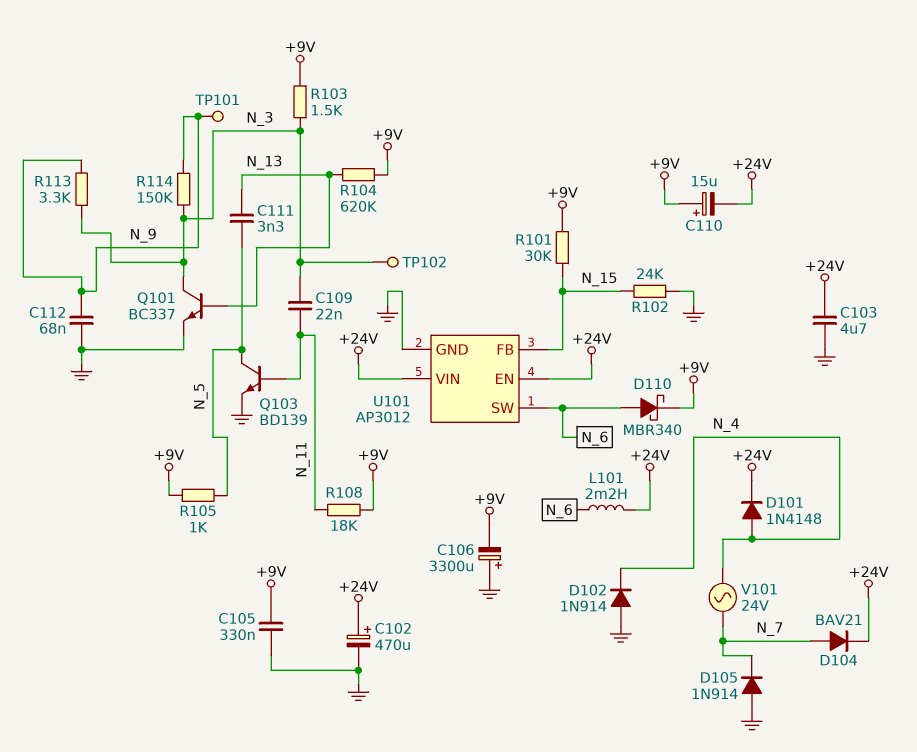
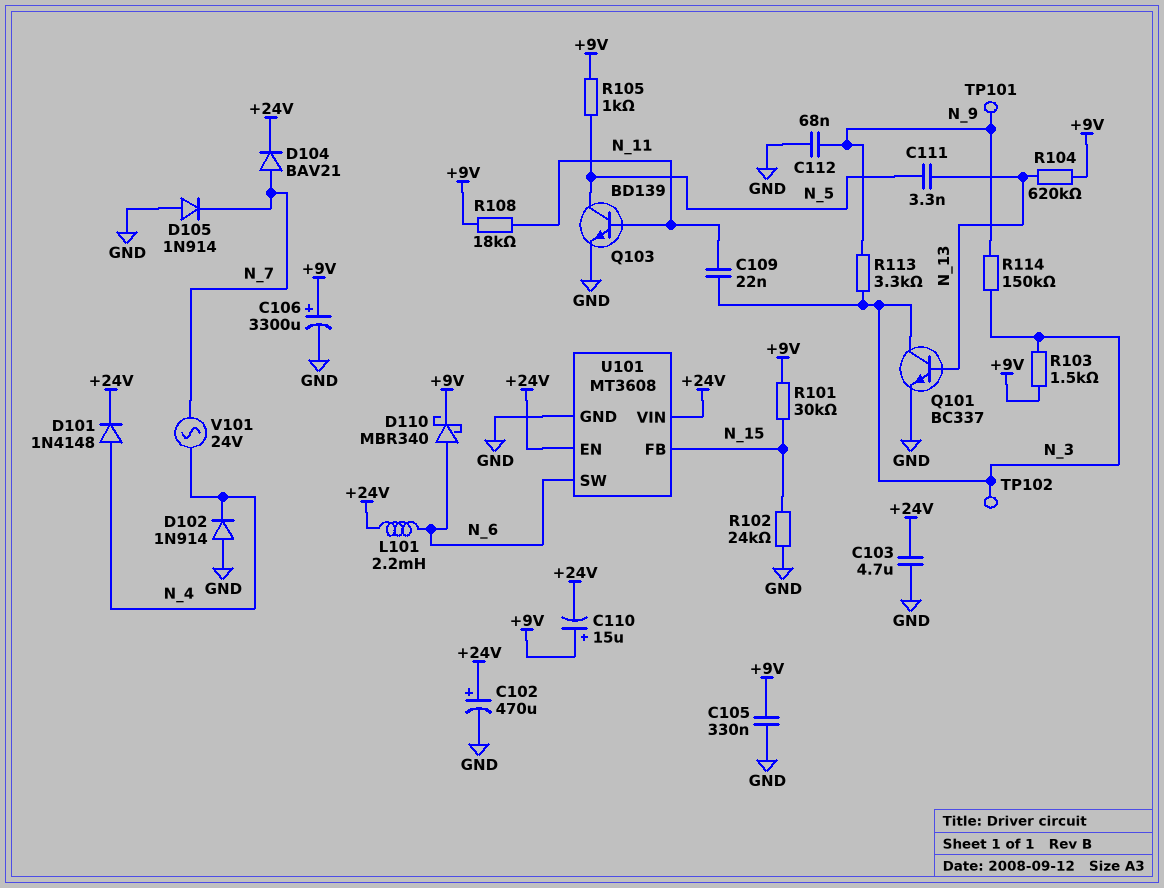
C106: 3300uF (plus GND, minus +9V) -> 3300uF (plus +9V, minus GND)
U101: AP3012 -> MT3608

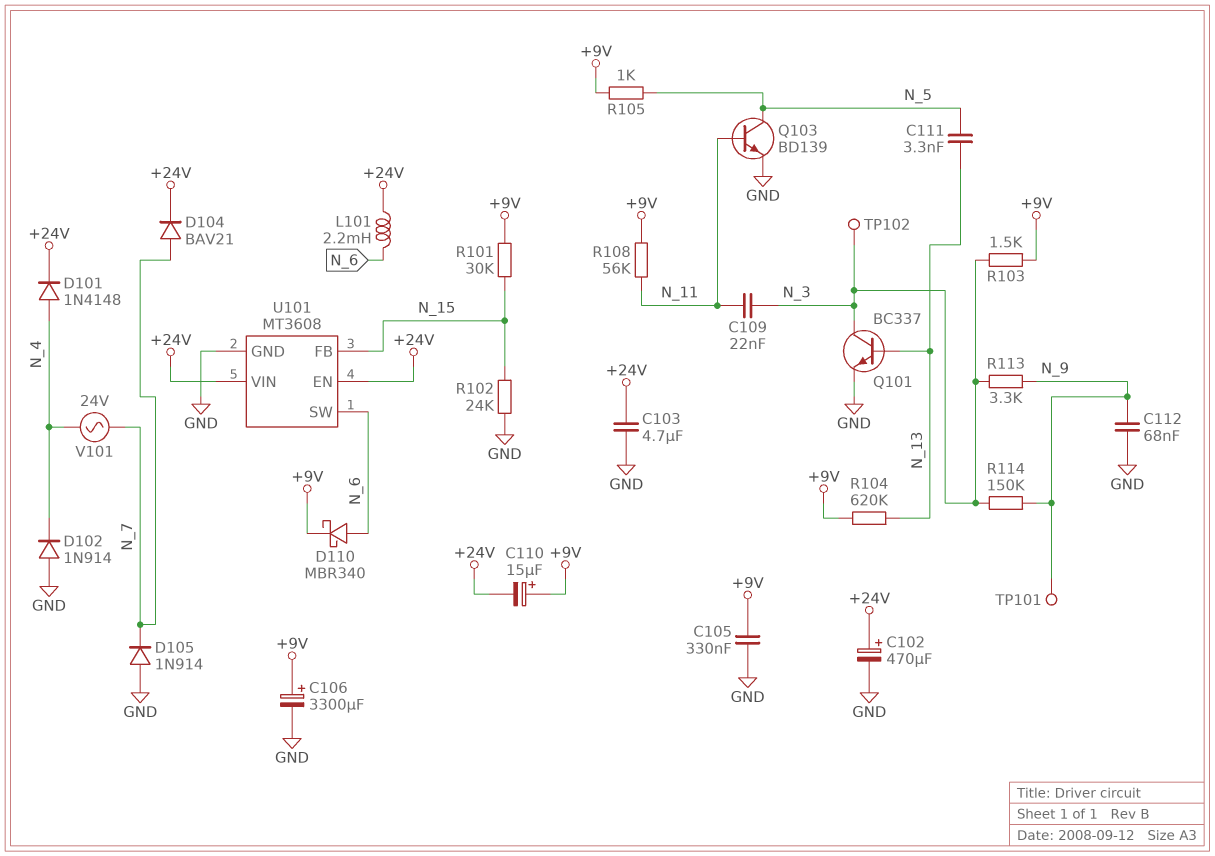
R108: 18k (+9V, N_11) -> 56k (+9V, N_11)

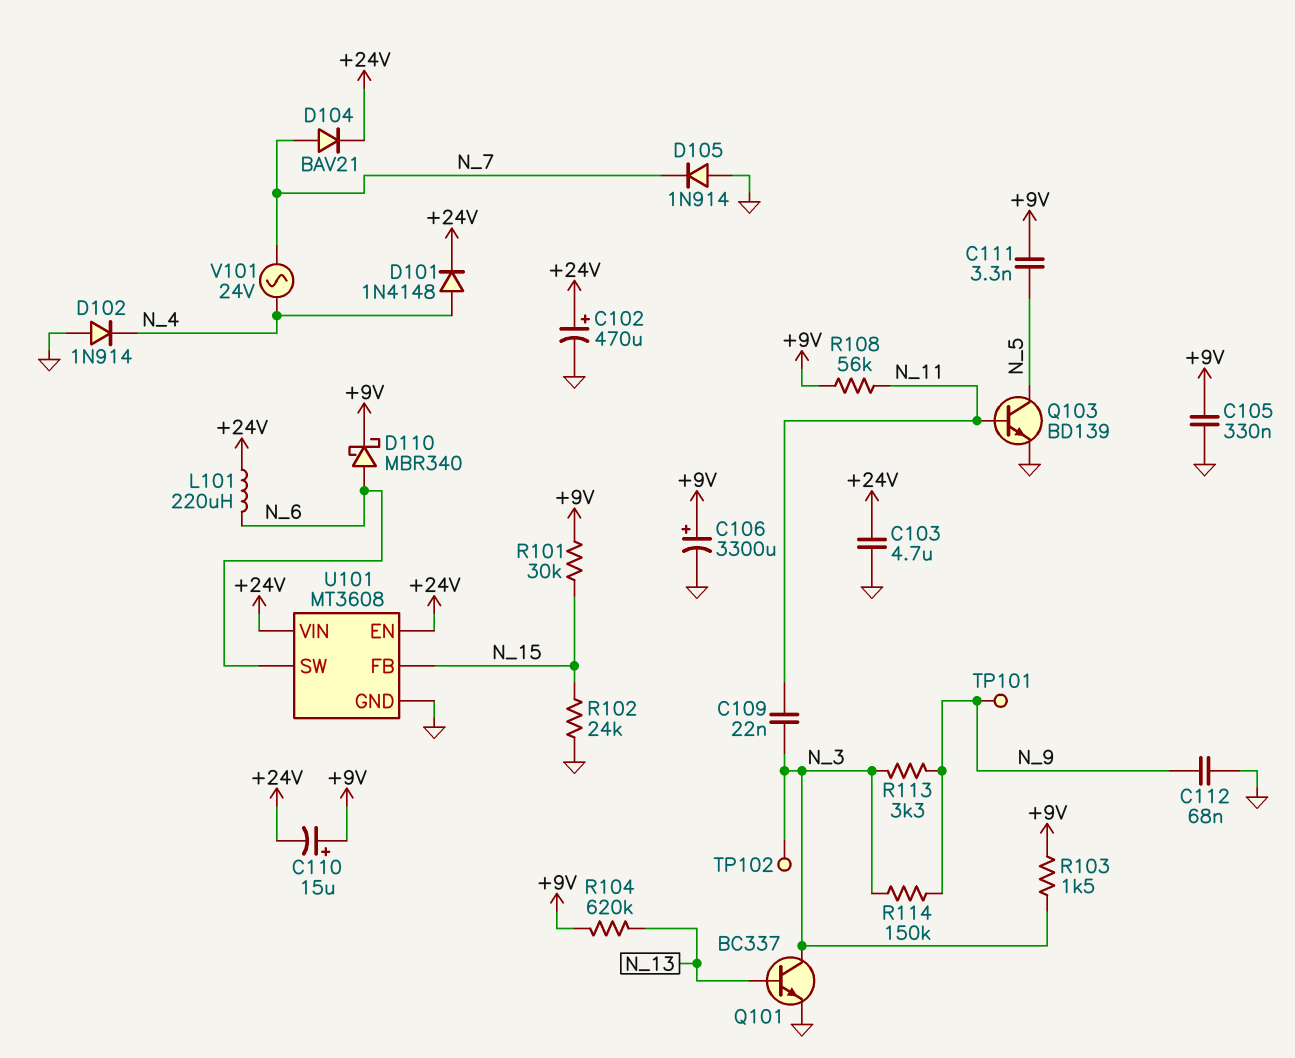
C111: 3.3nF (N_5, N_13) -> 3.3nF (+9V, N_5)
L101: 2.2mH (+24V, N_6) -> 220uH (+24V, N_6)
R105: 1k (+9V, N_5) -> none

